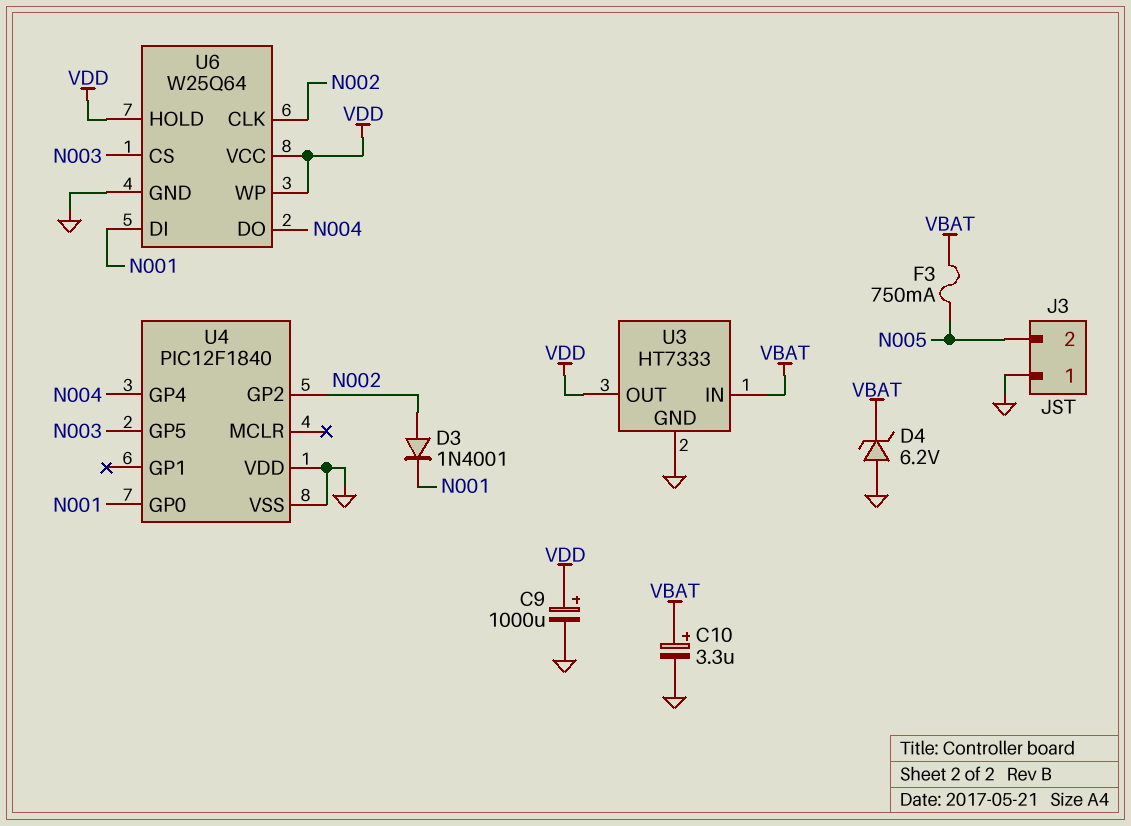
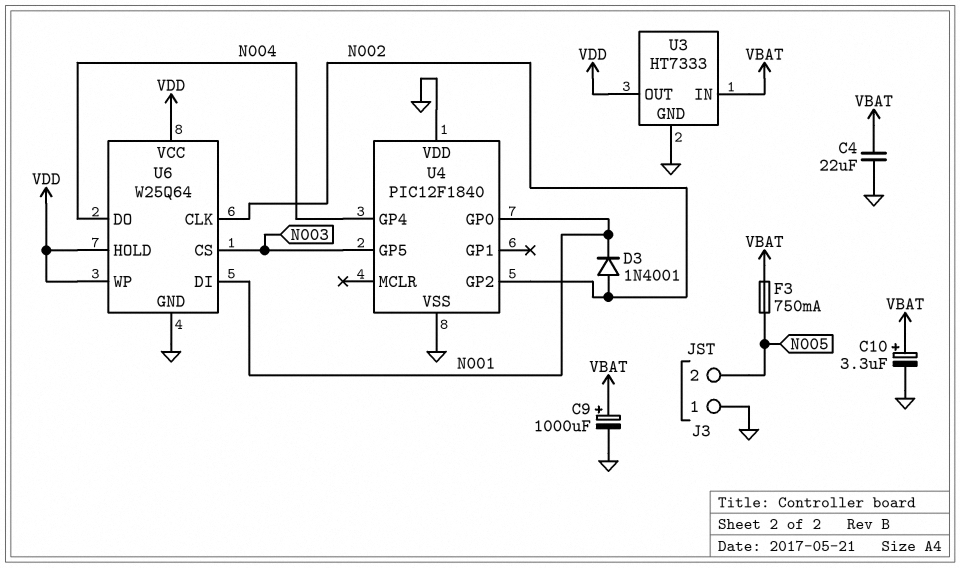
C4: none -> 22uF (GND, VBAT)
C9: 1000uF (plus VDD, minus GND) -> 1000uF (plus VBAT, minus GND)
D4: zener 6.2V (A GND, K VBAT) -> none

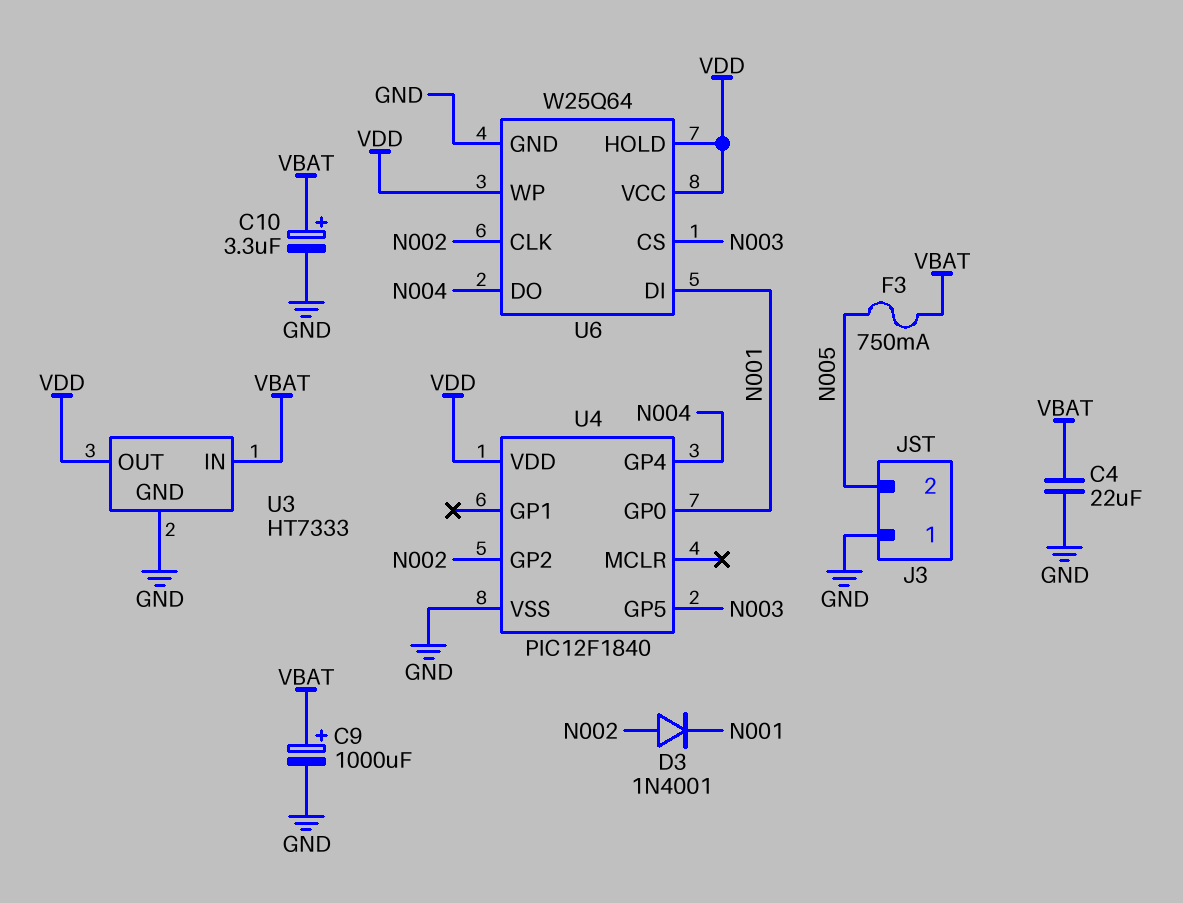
U4 pin VDD: GND -> VDD

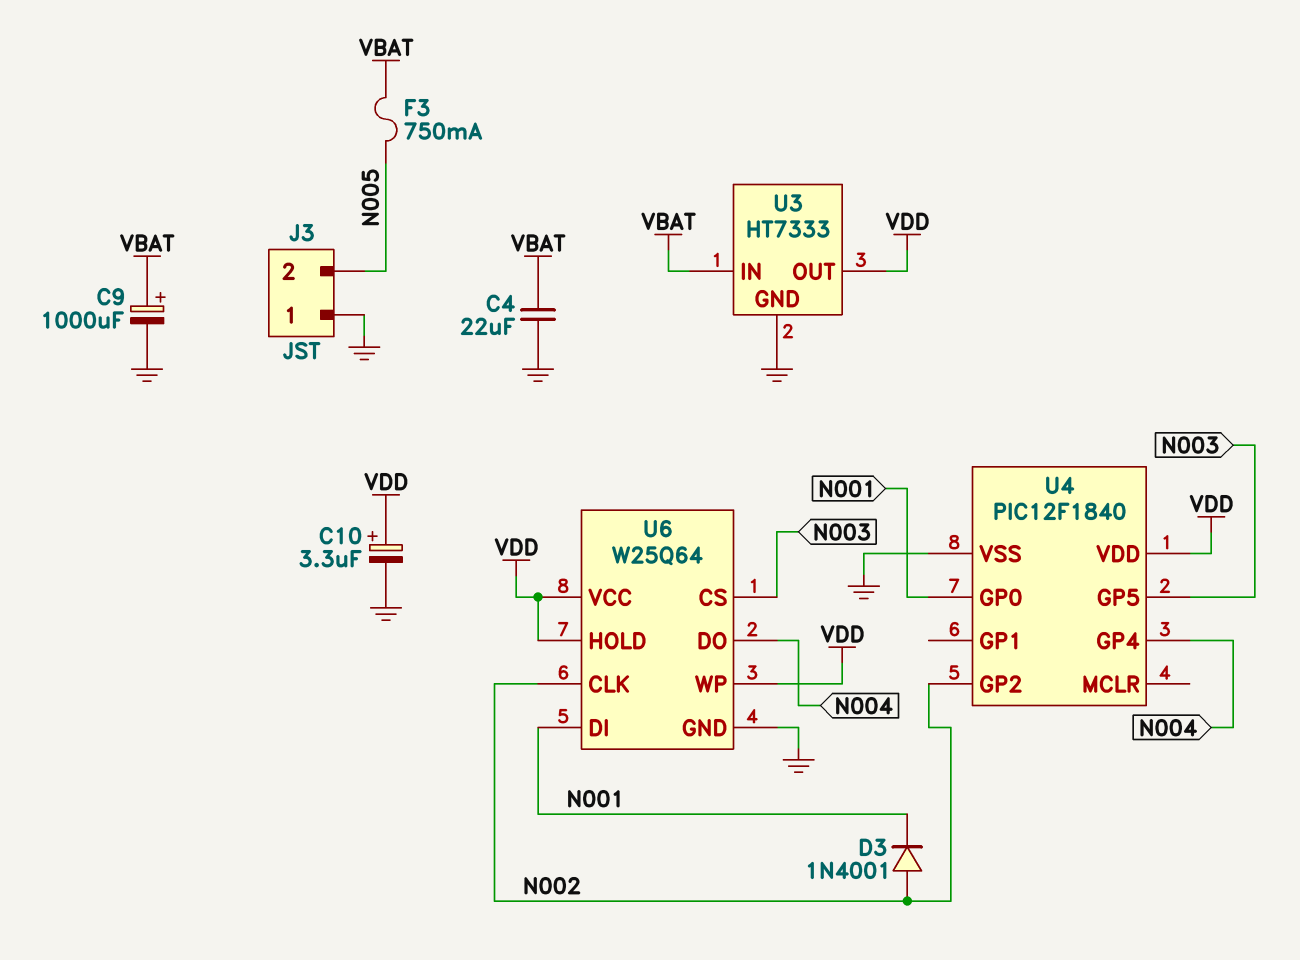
C10: 3.3uF (plus VBAT, minus GND) -> 3.3uF (plus VDD, minus GND)

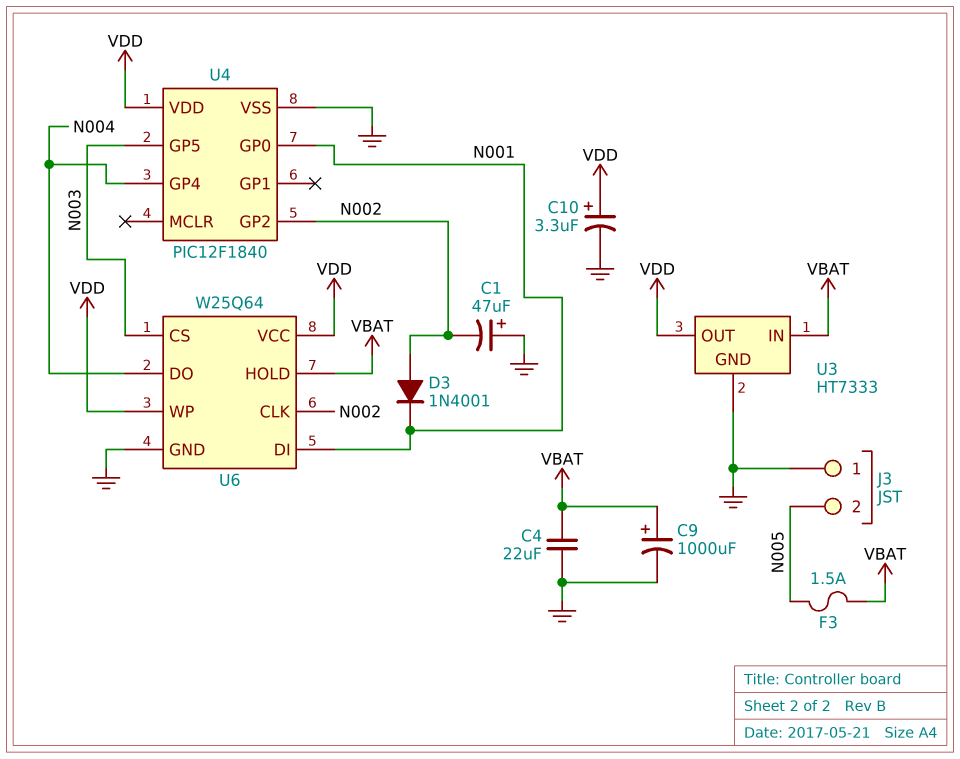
C1: none -> 47uF (plus GND, minus N002)
F3: 750mA (N005, VBAT) -> 1.5A (N005, VBAT)
U6 pin HOLD: VDD -> VBAT

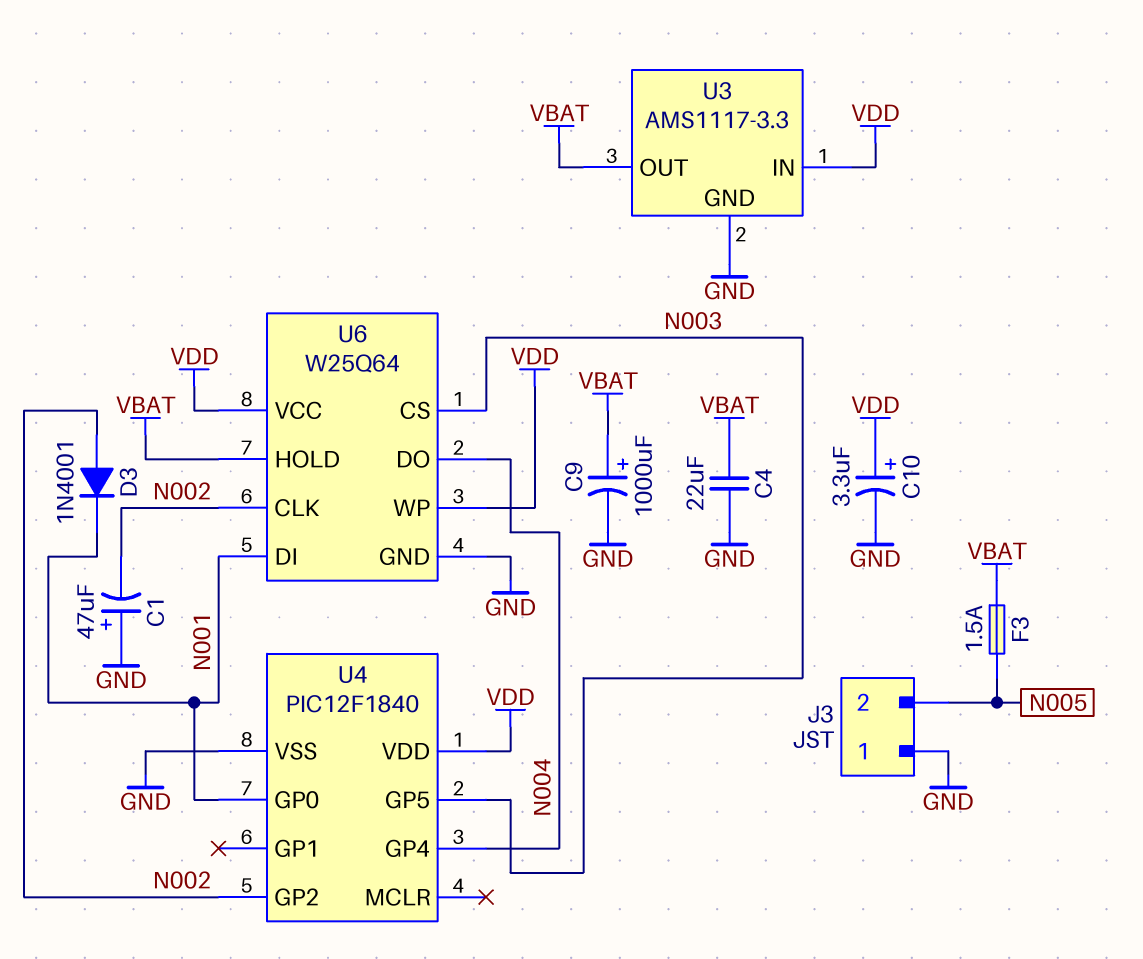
U3: HT7333 -> AMS1117-3.3
U3 pin IN: VBAT -> VDD
U3 pin OUT: VDD -> VBAT

